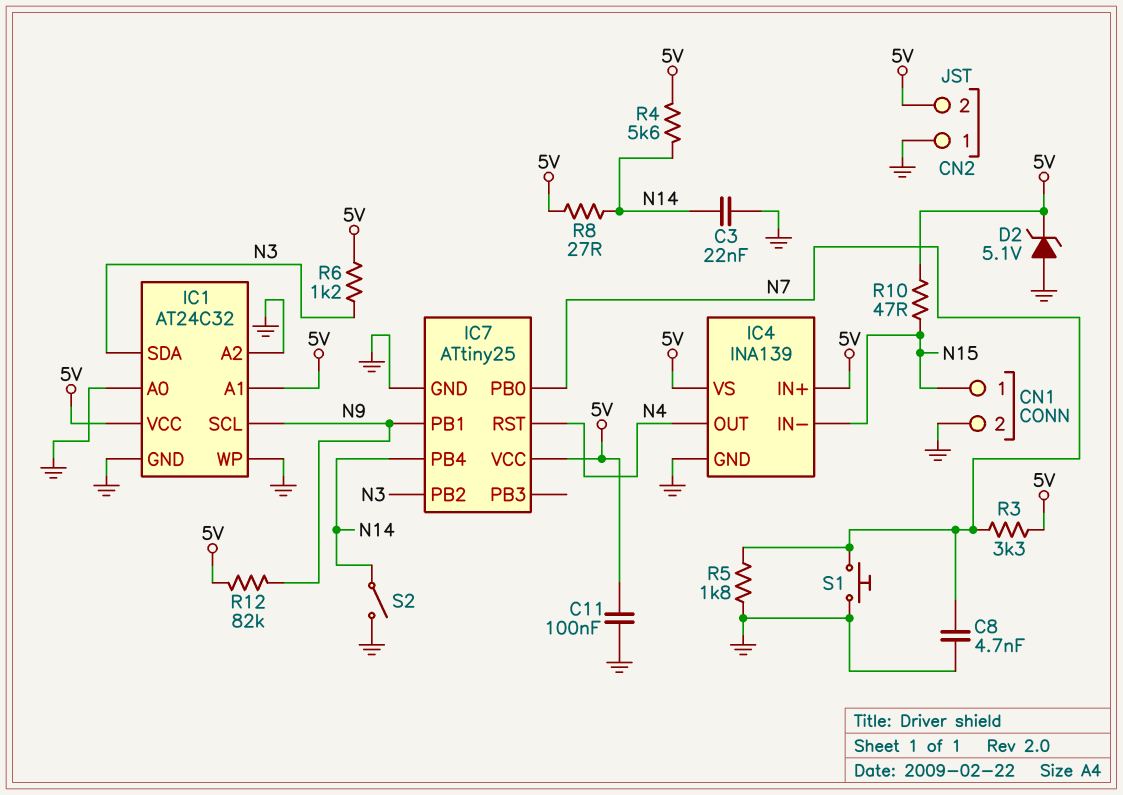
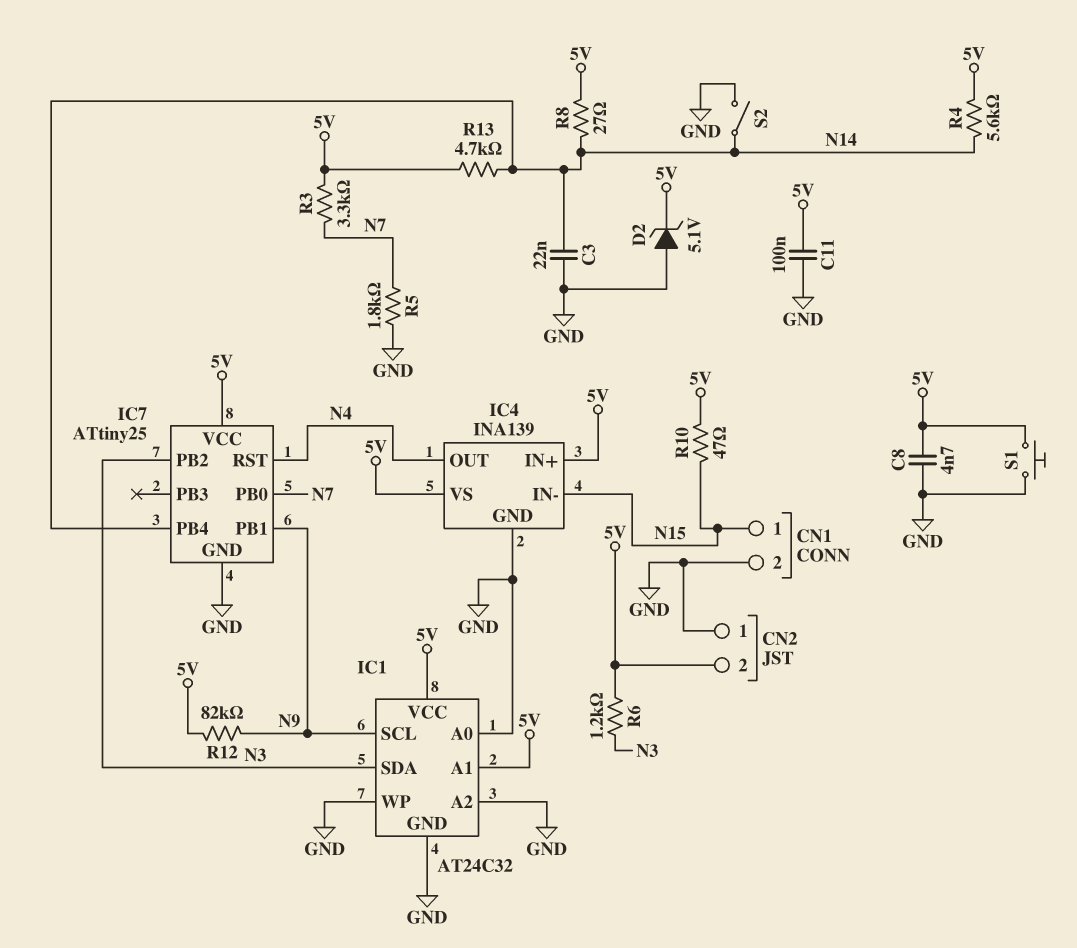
C8: 4.7nF (GND, N7) -> 4.7nF (5V, GND)
R13: none -> 4.7k (5V, N14)
S1: button (GND, N7) -> button (5V, GND)

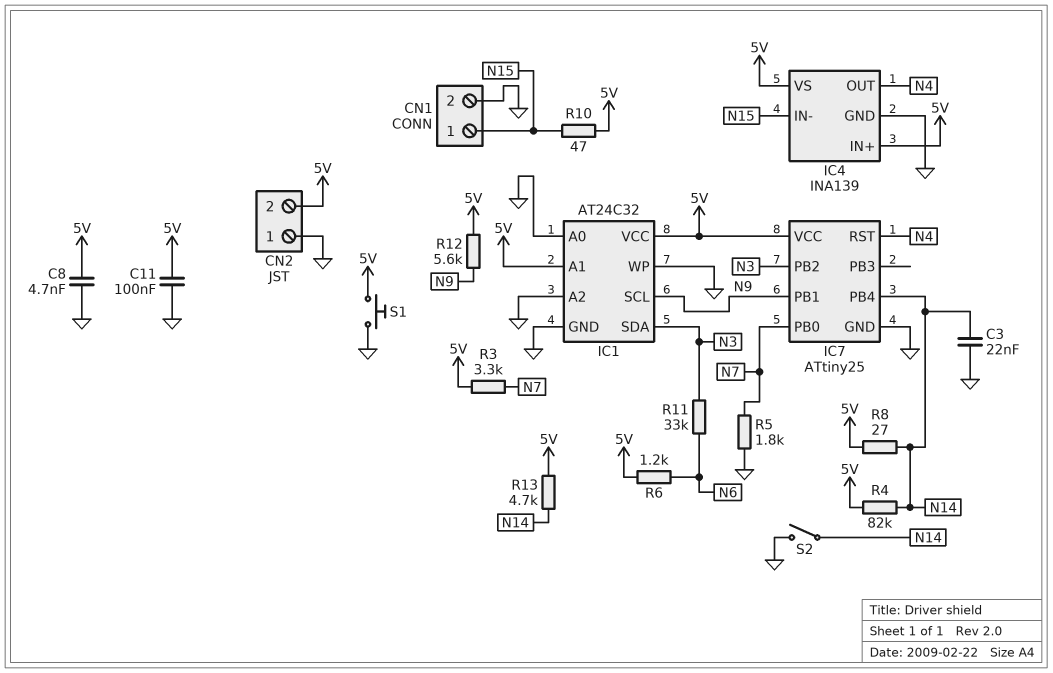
D2: zener 5.1V (A GND, K 5V) -> none
R4: 5.6k (5V, N14) -> 82k (5V, N14)
R6: 1.2k (5V, N3) -> 1.2k (5V, N6)
R11: none -> 33k (N3, N6)
R12: 82k (5V, N9) -> 5.6k (5V, N9)

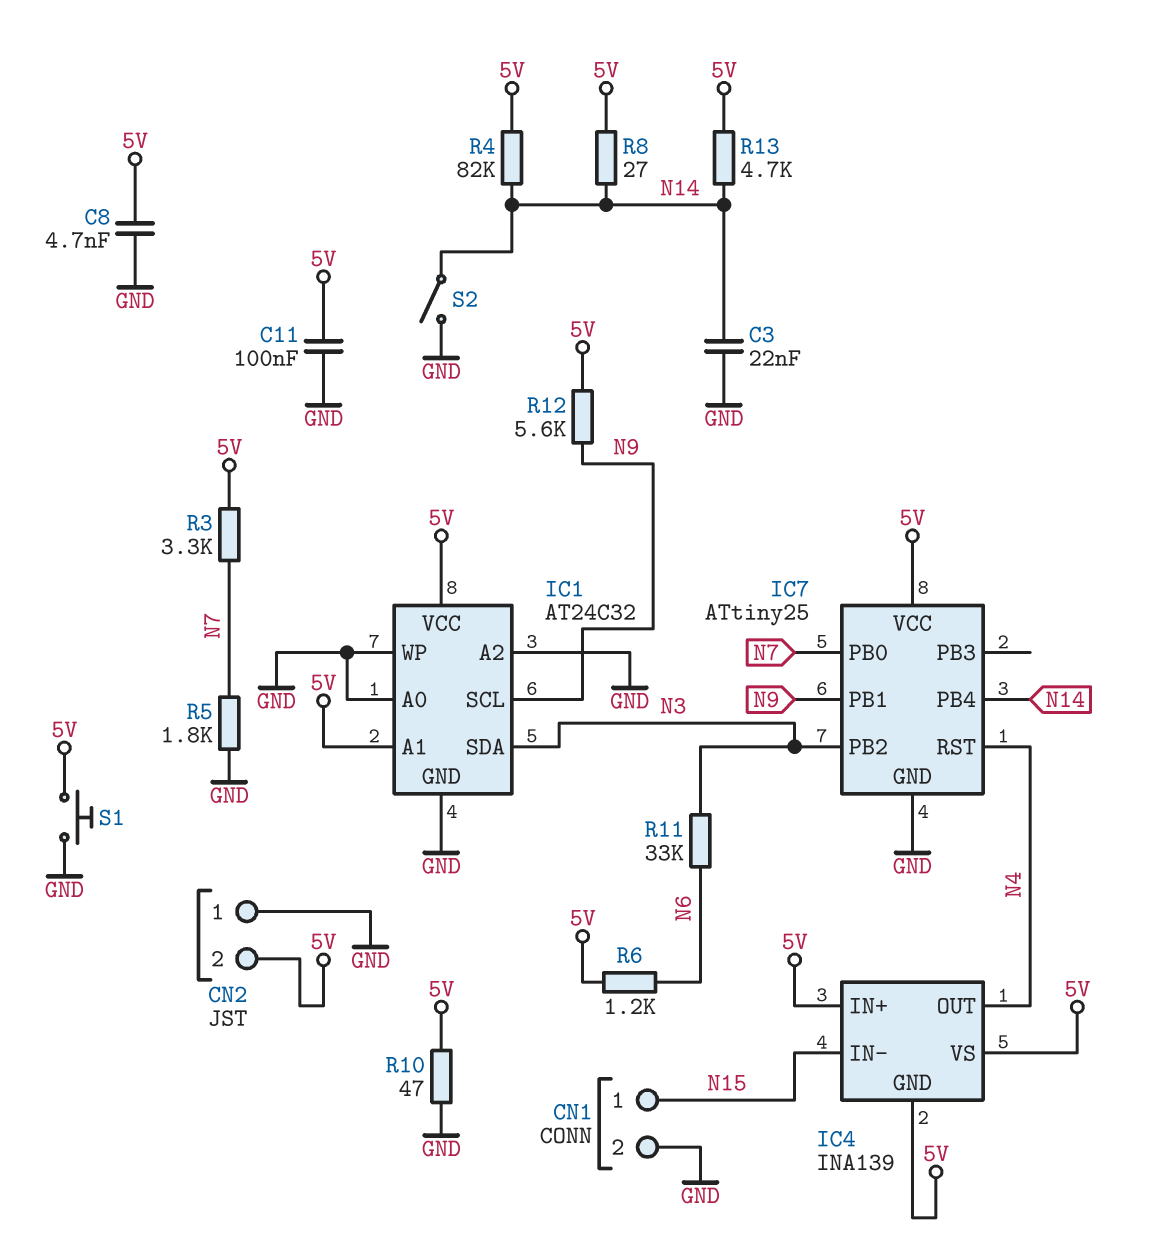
IC4 pin GND: GND -> 5V
R10: 47 (5V, N15) -> 47 (5V, GND)

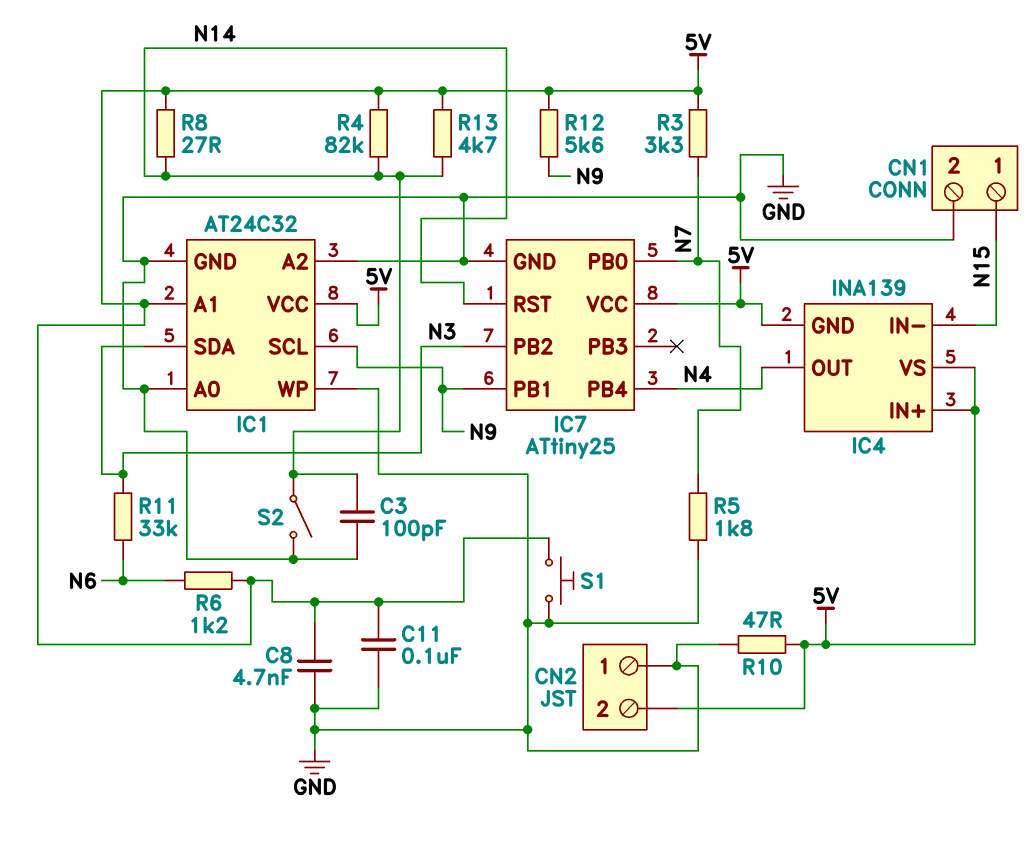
C3: 22nF (GND, N14) -> 100pF (GND, N14)
IC7 pin PB4: N14 -> N4
IC7 pin RST: N4 -> N14

